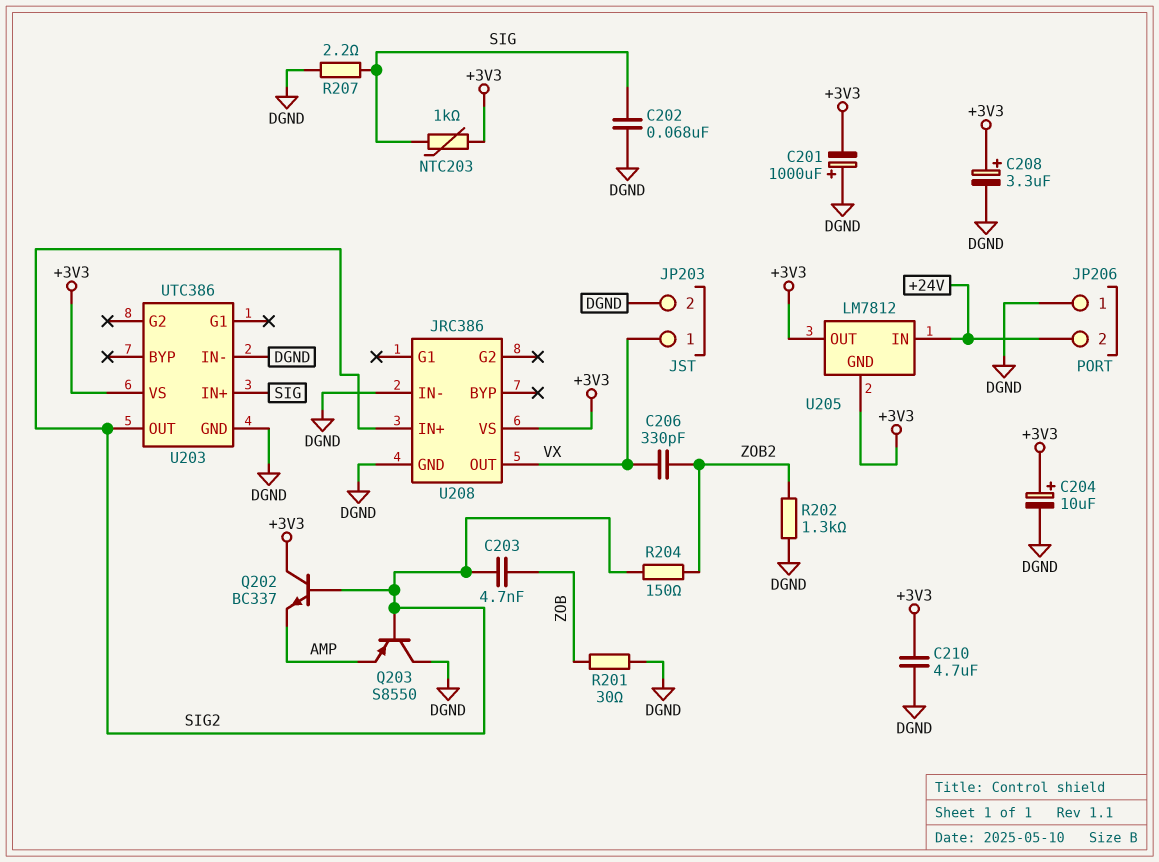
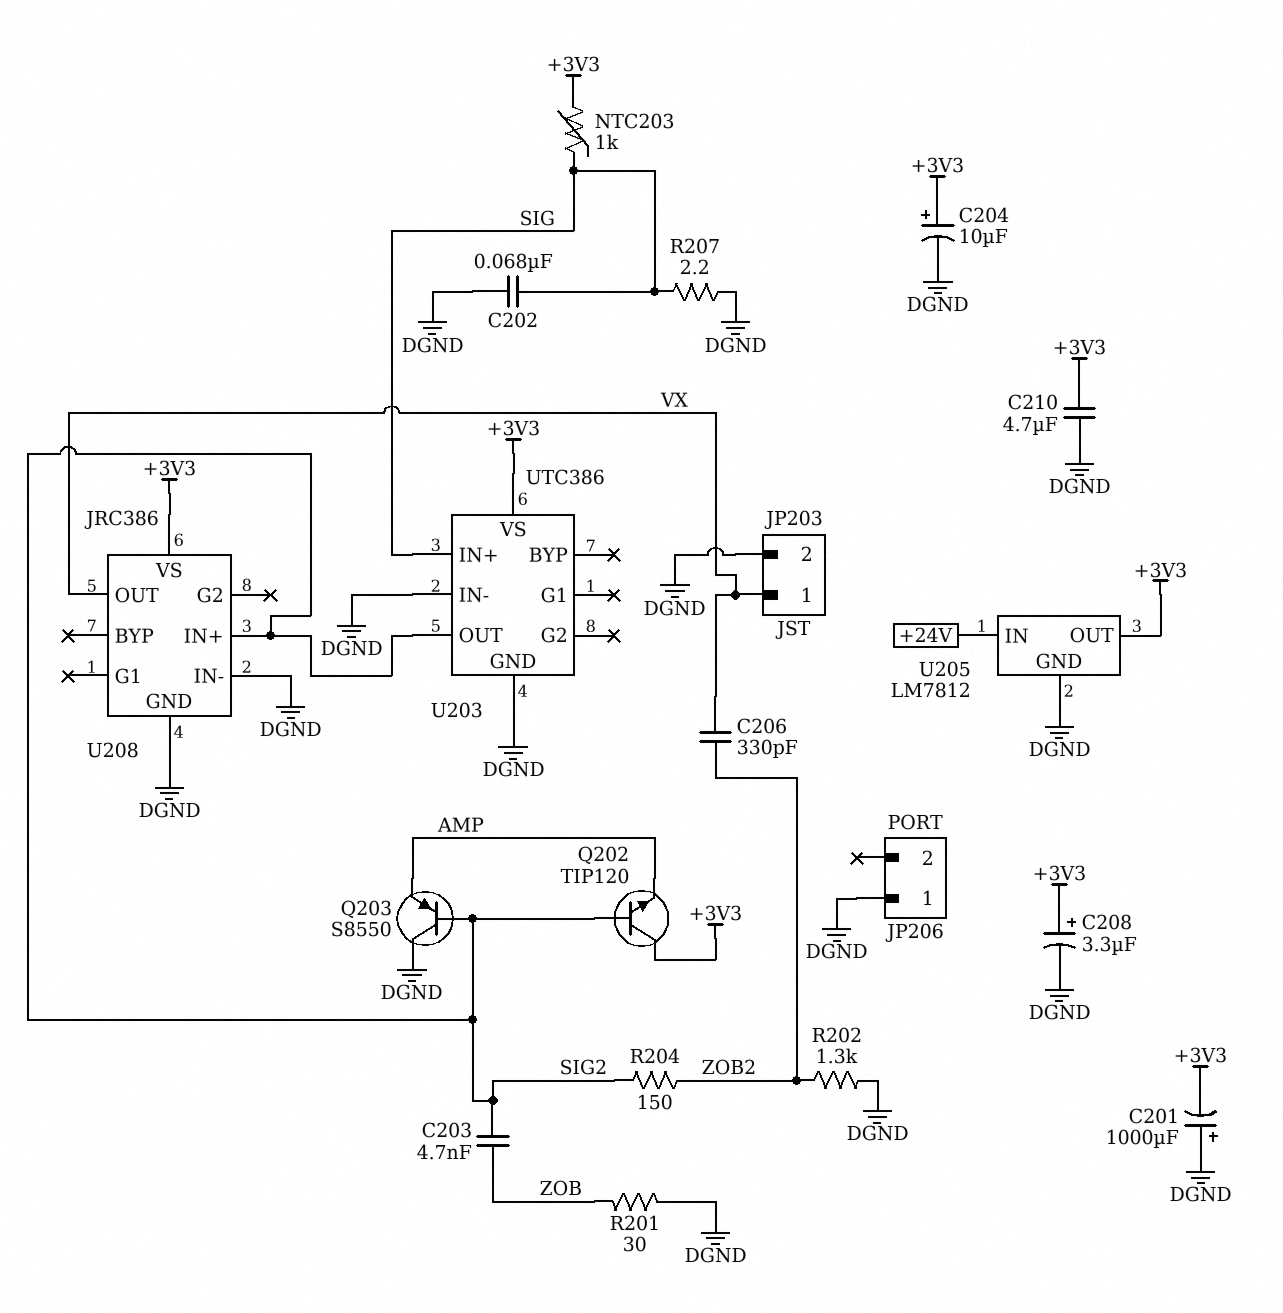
JP206 pin 2: +24V -> none
Q202: NPN BC337 (B SIG2, C +3V3, E AMP) -> NPN TIP120 (B SIG2, C +3V3, E AMP)
U205 pin GND: +3V3 -> DGND

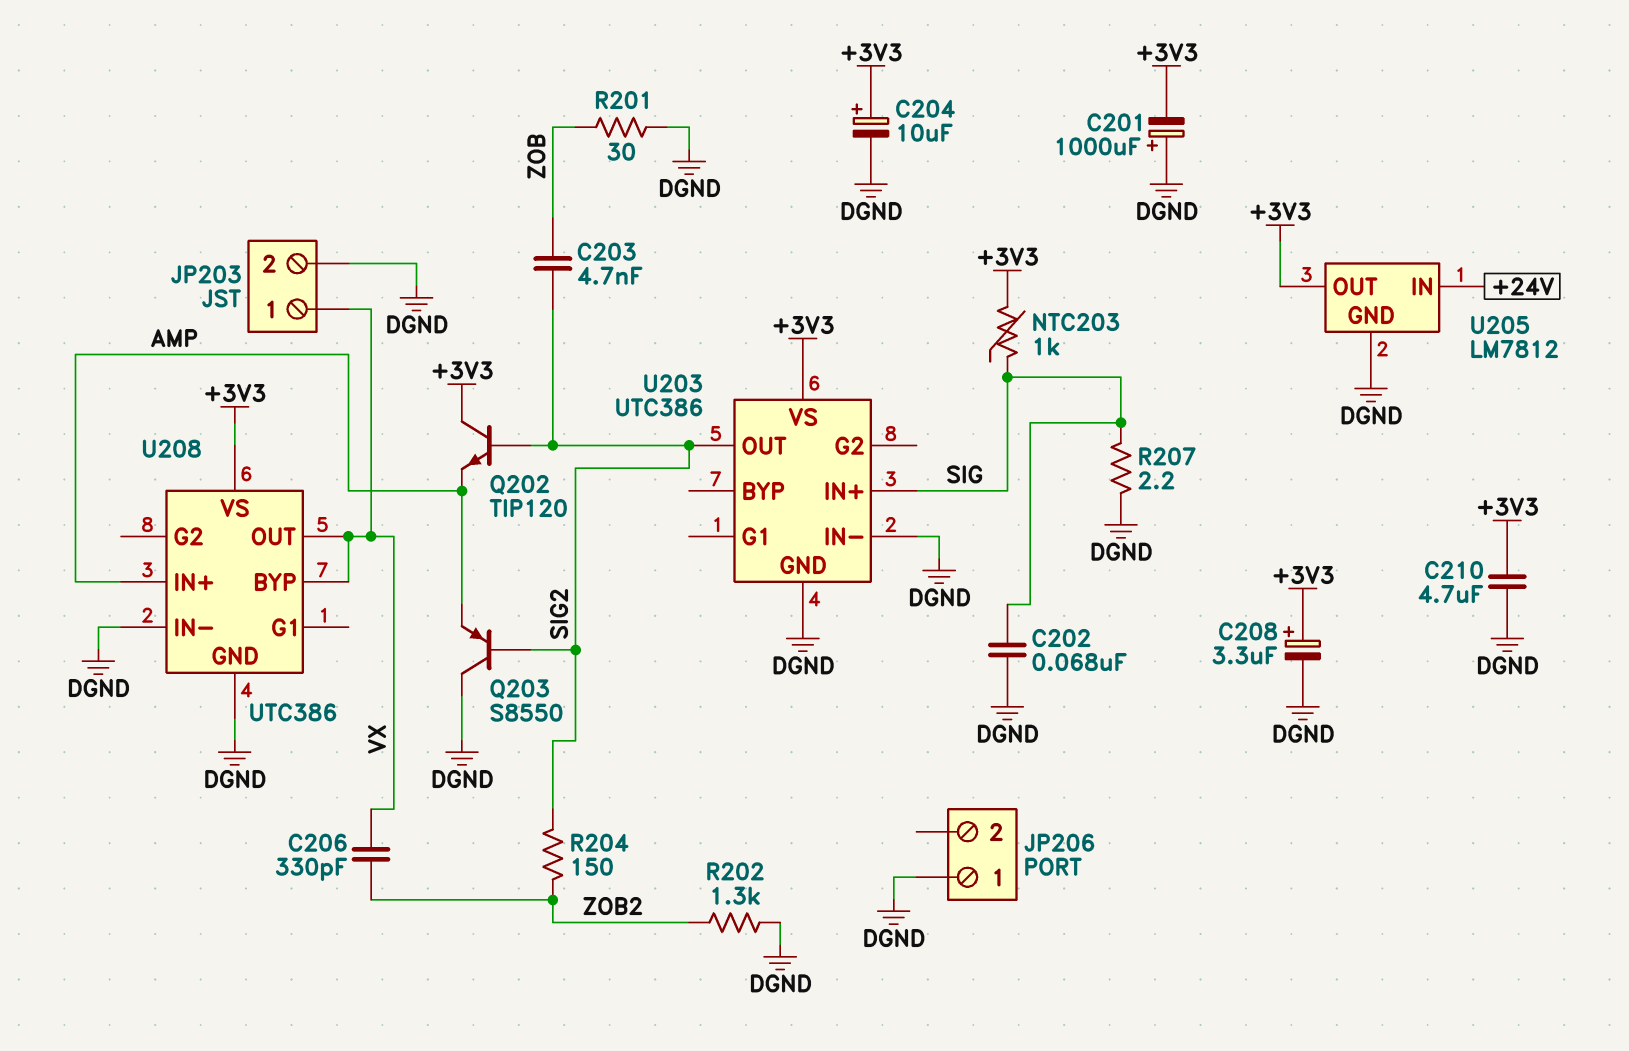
U208: JRC386 -> UTC386
U208 pin BYP: none -> VX
U208 pin IN+: SIG2 -> AMP

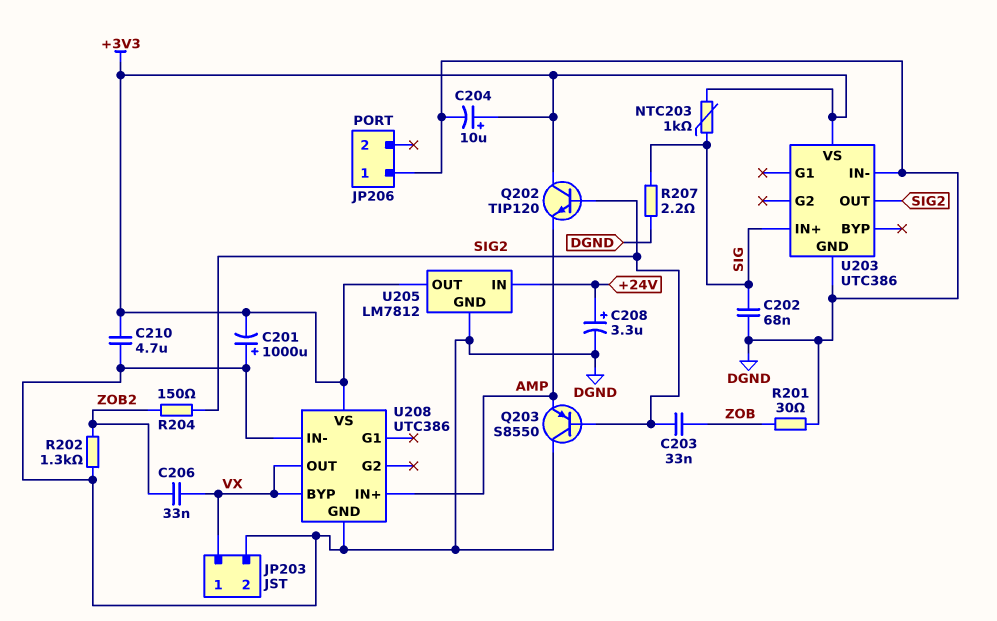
C203: 4.7nF (SIG2, ZOB) -> 33nF (SIG2, ZOB)
C206: 330pF (VX, ZOB2) -> 33nF (VX, ZOB2)
C208: 3.3uF (plus +3V3, minus DGND) -> 3.3uF (plus +24V, minus DGND)

